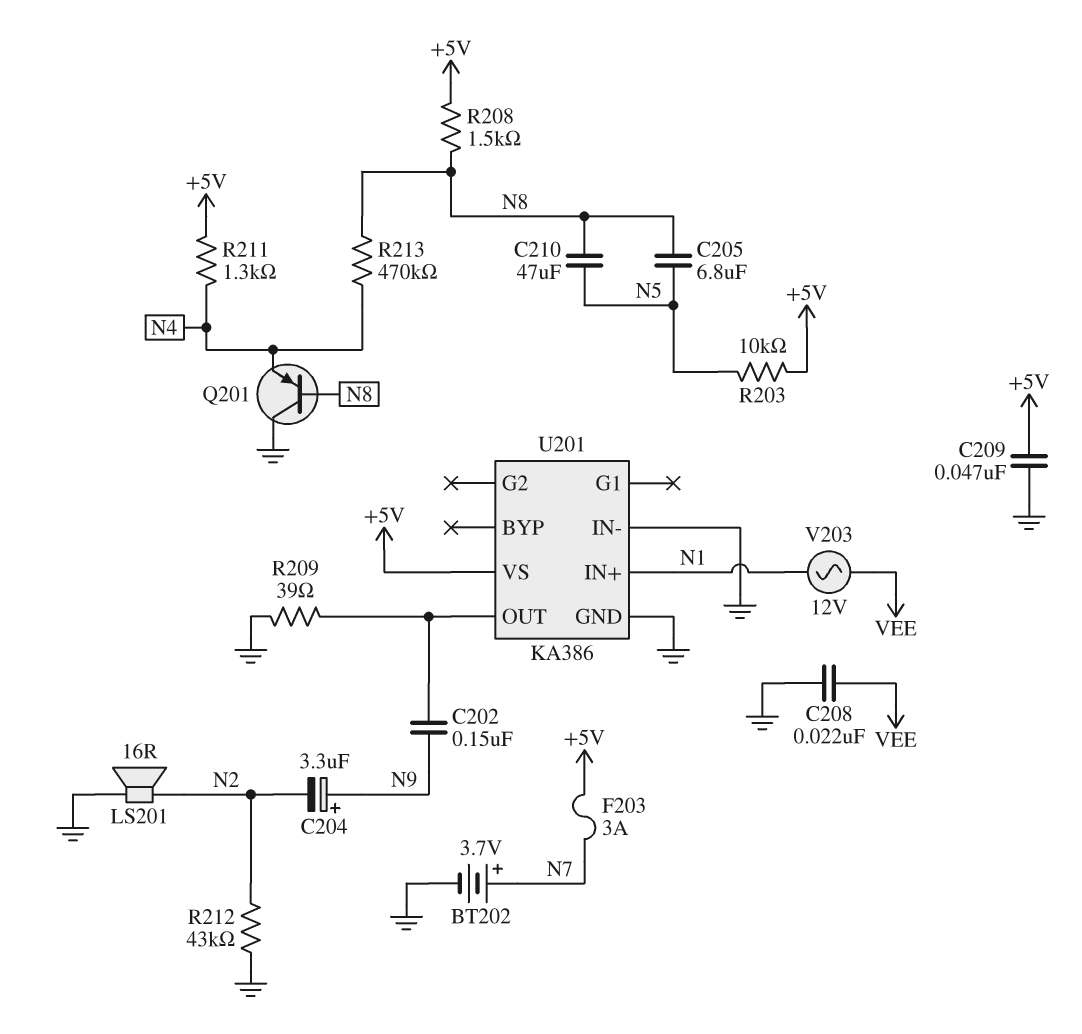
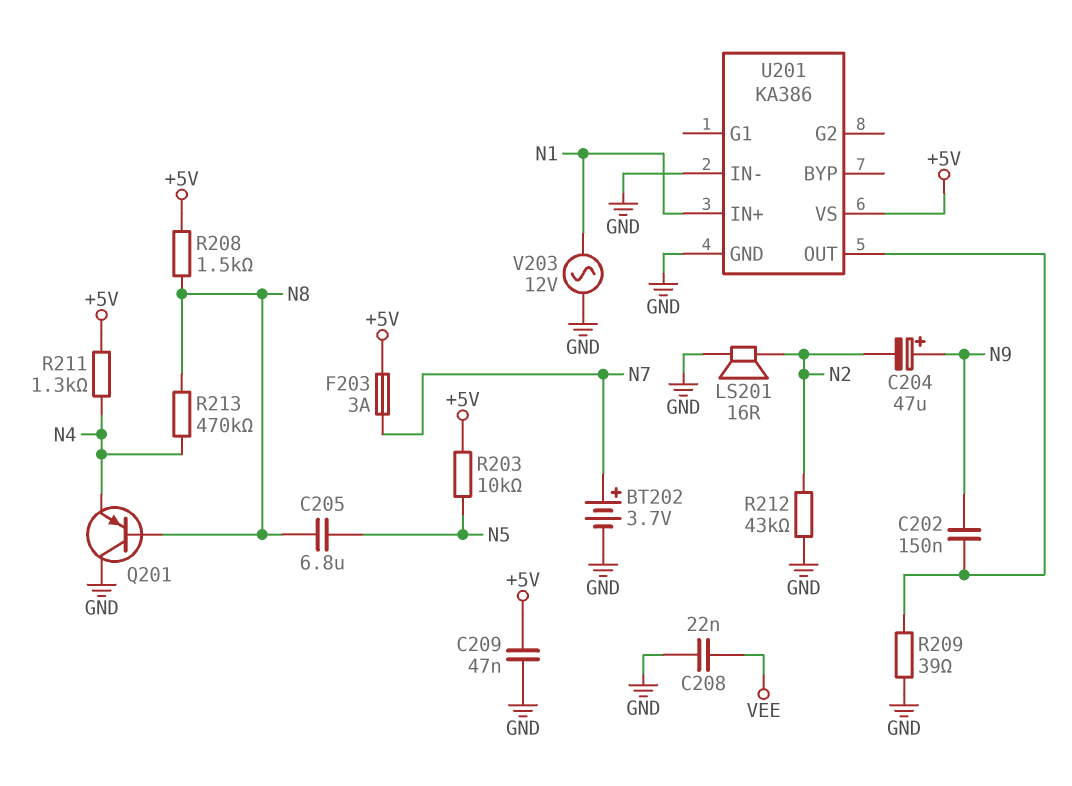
C204: 3.3uF (plus N9, minus N2) -> 47uF (plus N9, minus N2)
C210: 47uF (N5, N8) -> none
V203: AC 12V (N1, VEE) -> AC 12V (GND, N1)

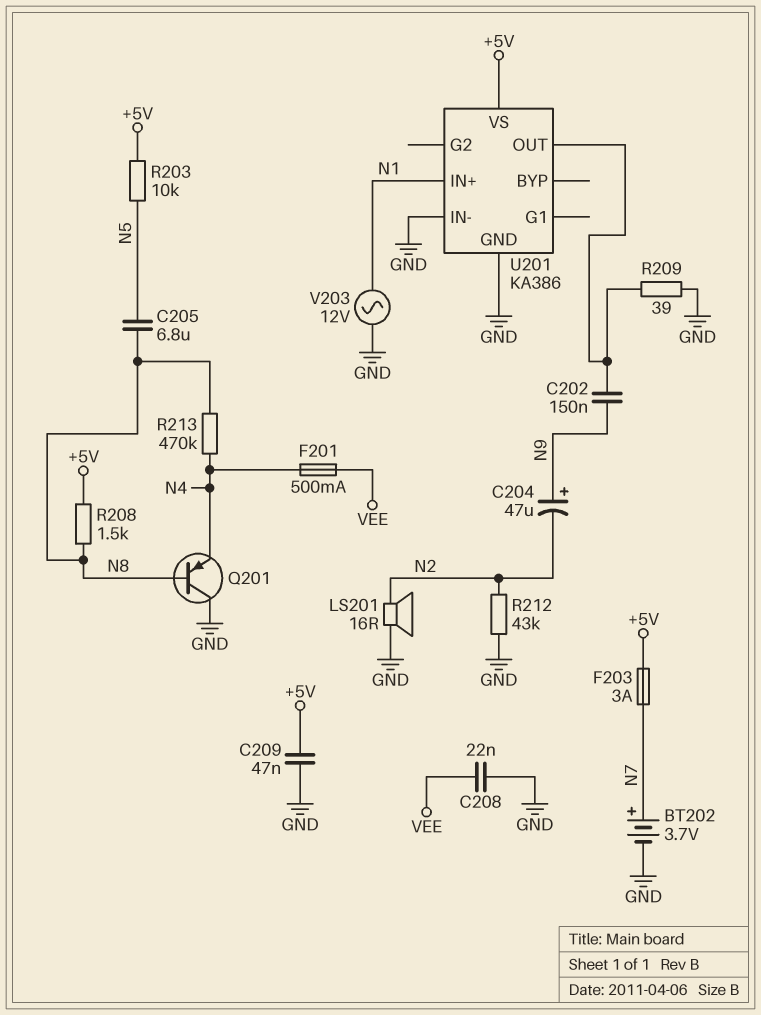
F201: none -> 500mA (N4, VEE)
R211: 1.3k (+5V, N4) -> none

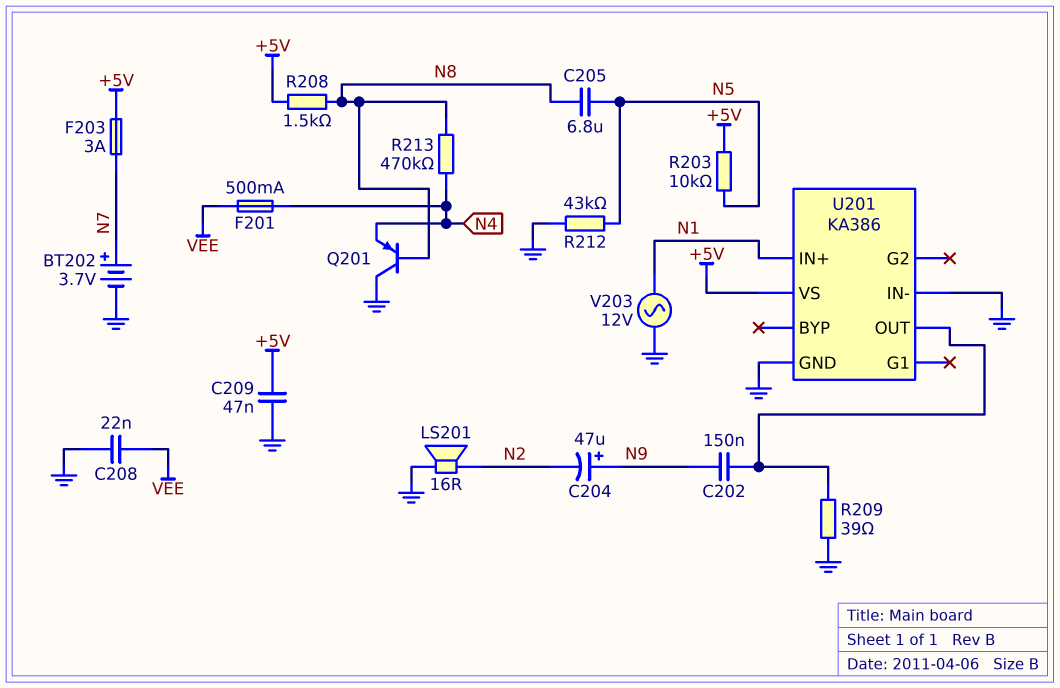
R212: 43k (GND, N2) -> 43k (GND, N5)

